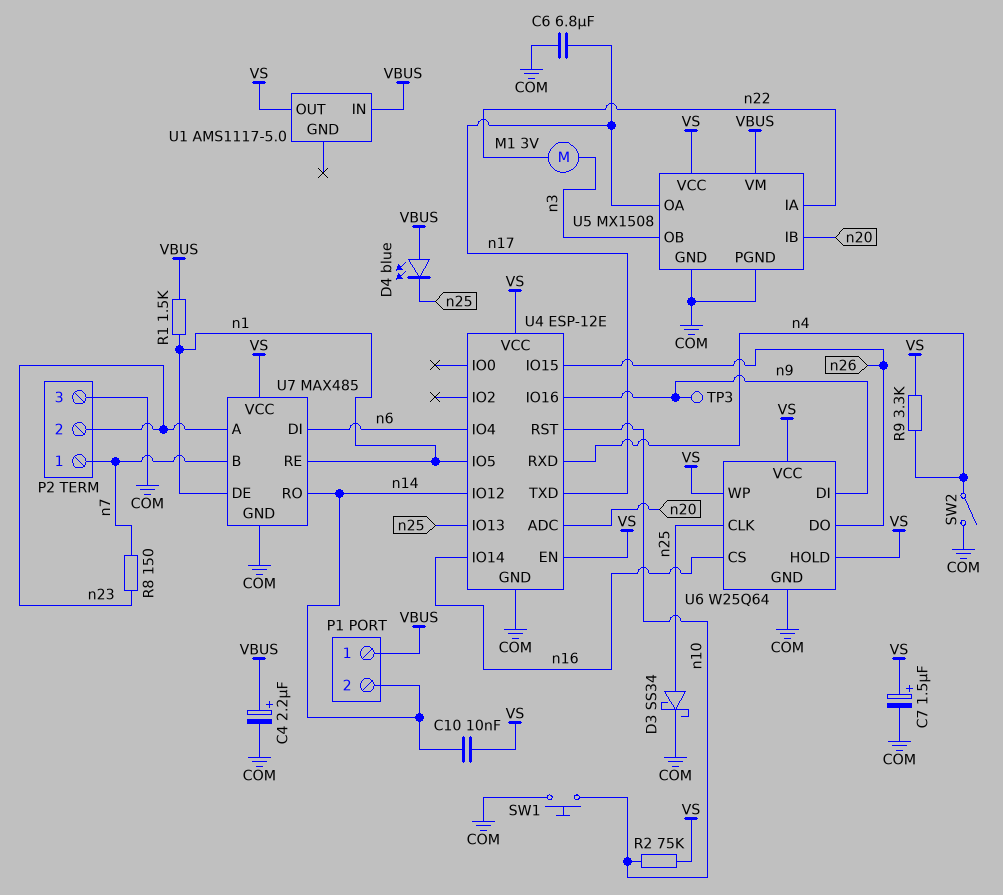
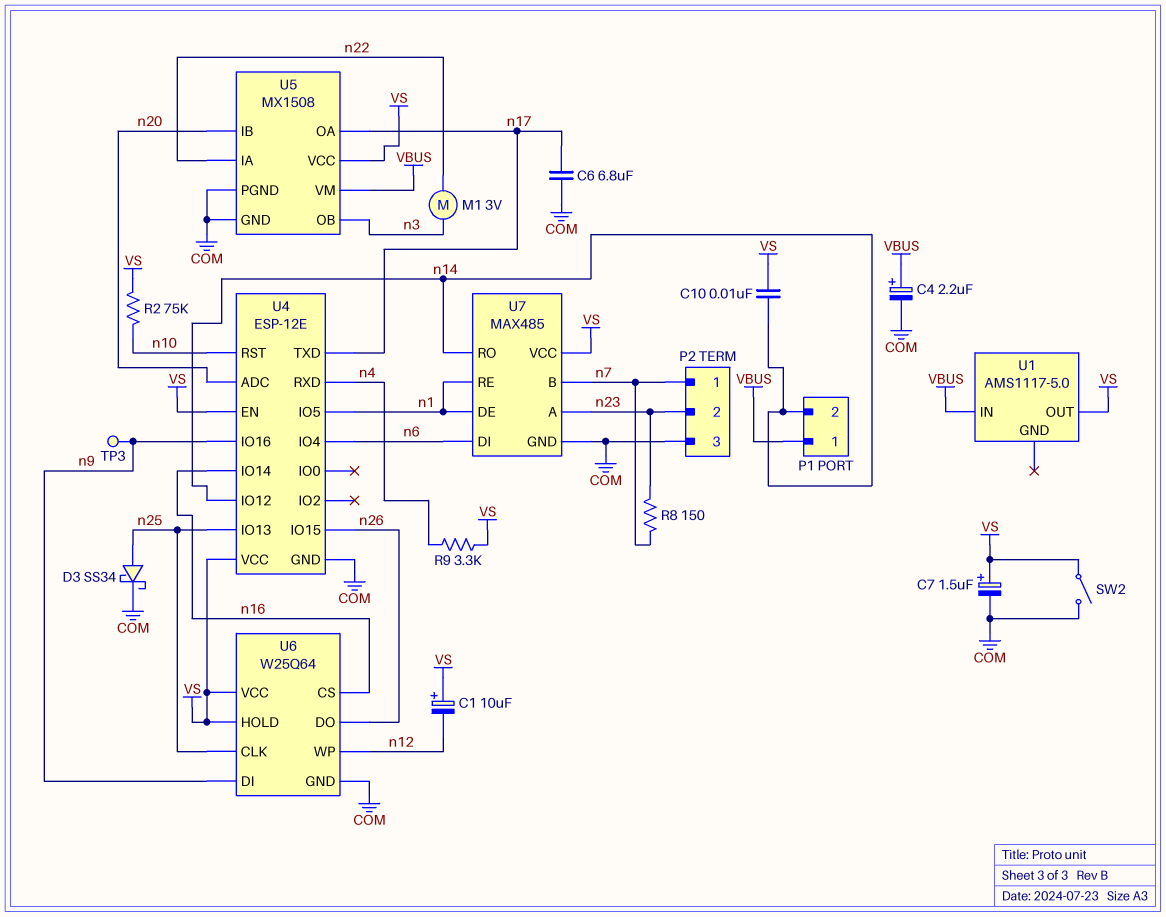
C1: none -> 10uF (plus VS, minus n12)
D4: LED blue (A VBUS, K n25) -> none
R1: 1.5k (VBUS, n1) -> none
SW1: button (COM, n10) -> none
SW2: switch (COM, n4) -> switch (COM, VS)
U6 pin WP: VS -> n12

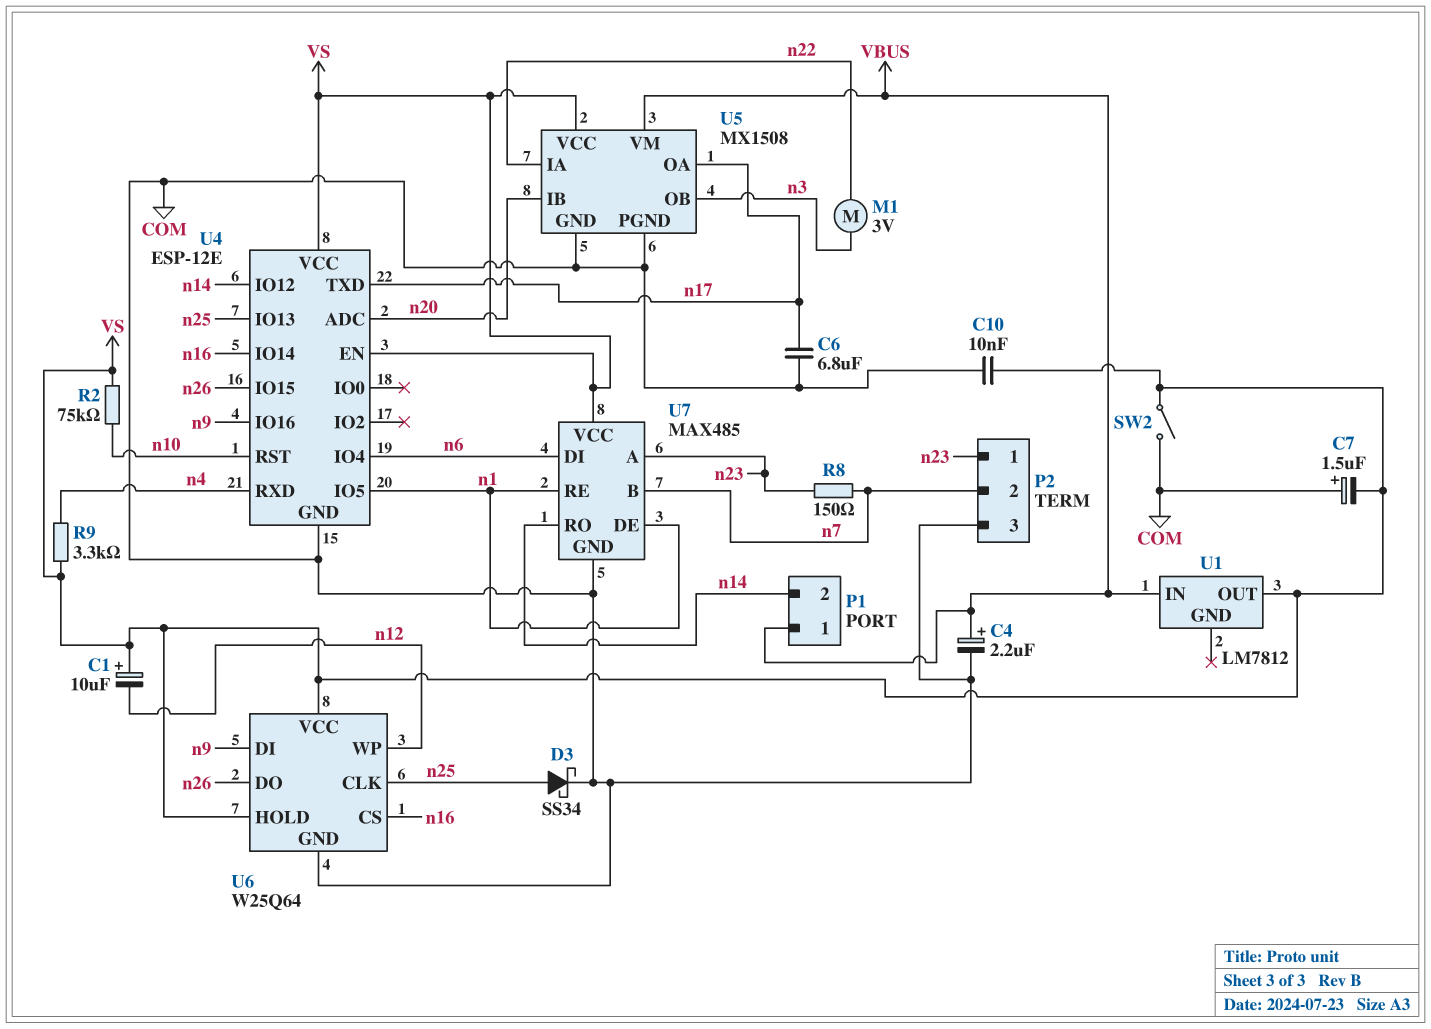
C7: 1.5uF (plus VS, minus COM) -> 1.5uF (plus COM, minus VS)
C10: 10nF (VS, n14) -> 10nF (COM, VS)
P2 pin 1: n7 -> n23
P2 pin 2: n23 -> n7
TP3: test point (n9) -> none
U1: AMS1117-5.0 -> LM7812

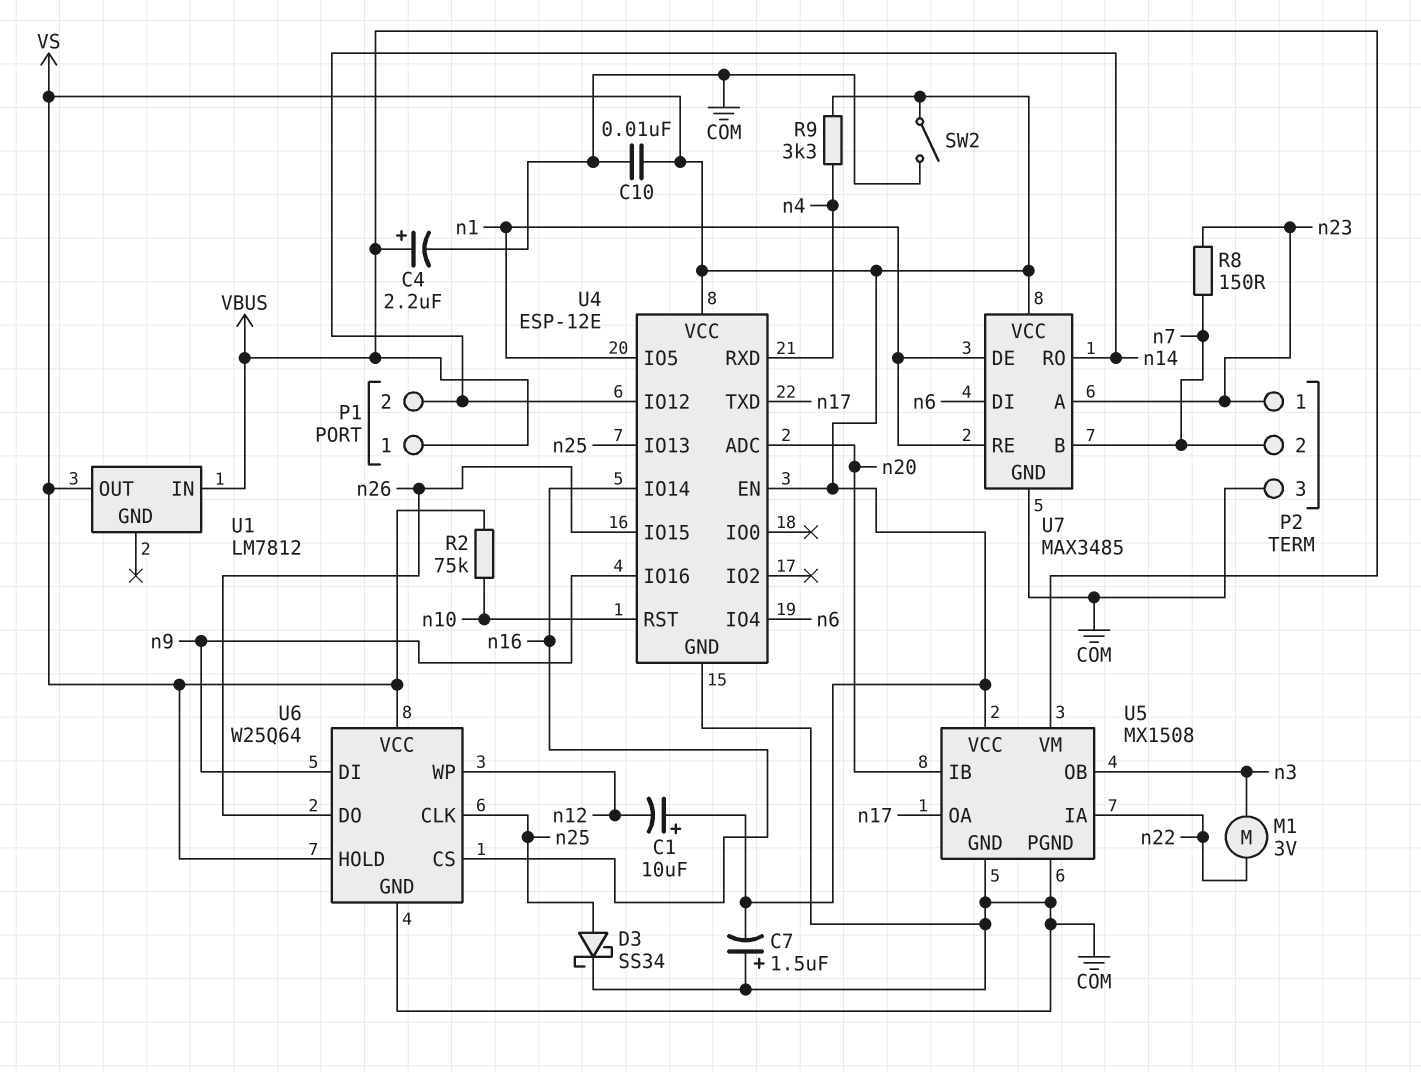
C6: 6.8uF (COM, n17) -> none
U7: MAX485 -> MAX3485

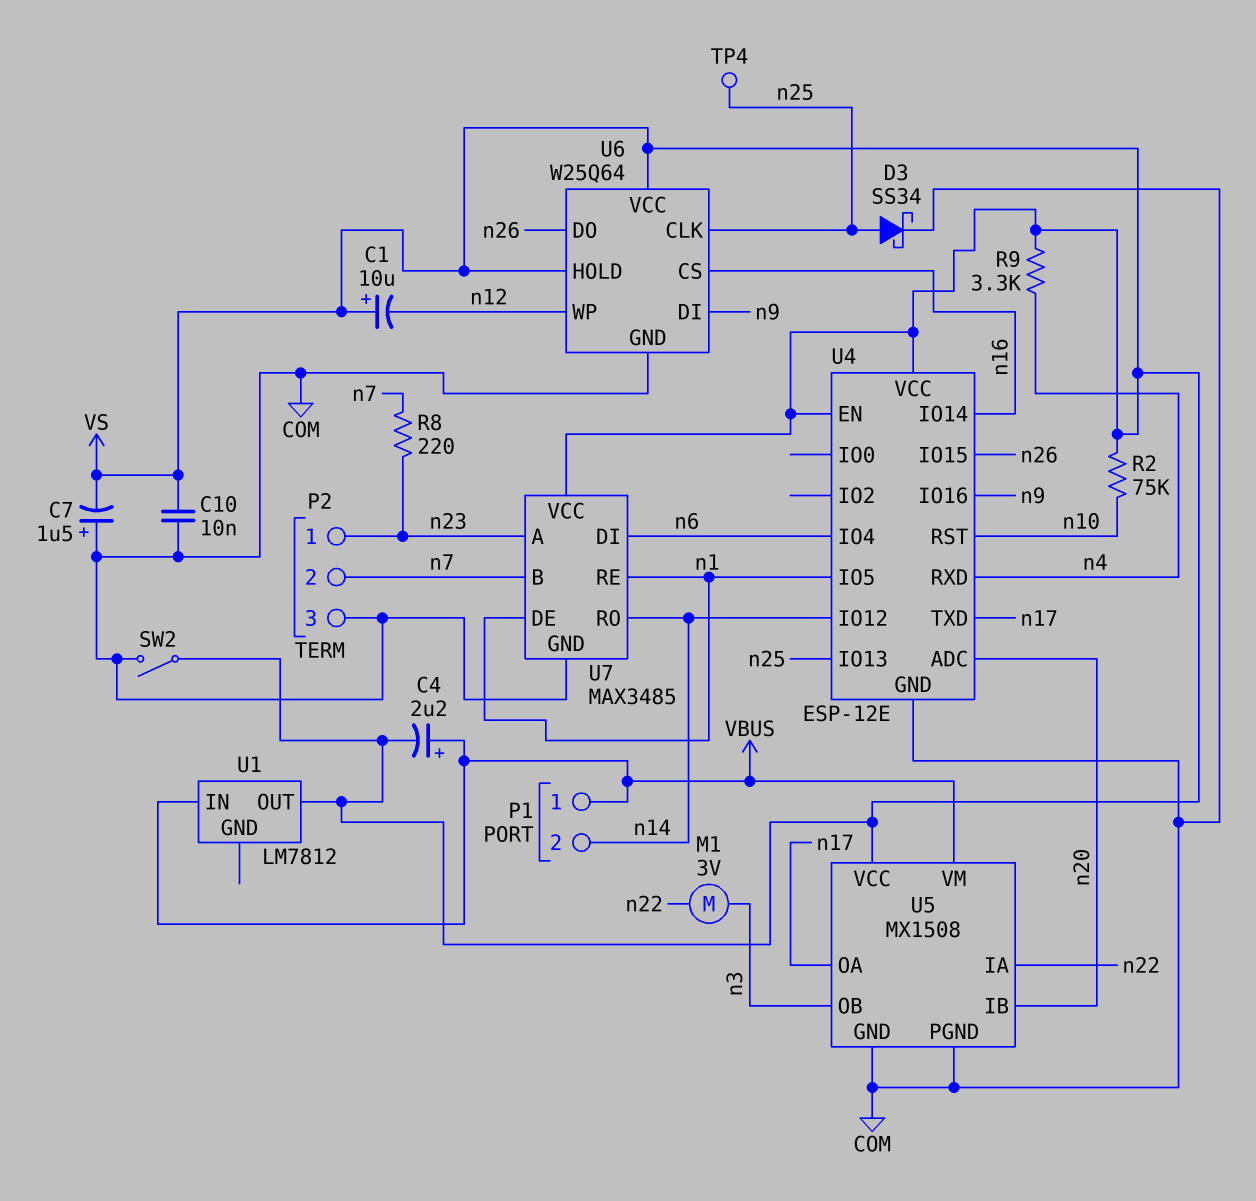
C4: 2.2uF (plus VBUS, minus COM) -> 2.2uF (plus VBUS, minus VS)
R8: 150 (n7, n23) -> 220 (n7, n23)
TP4: none -> test point (n25)

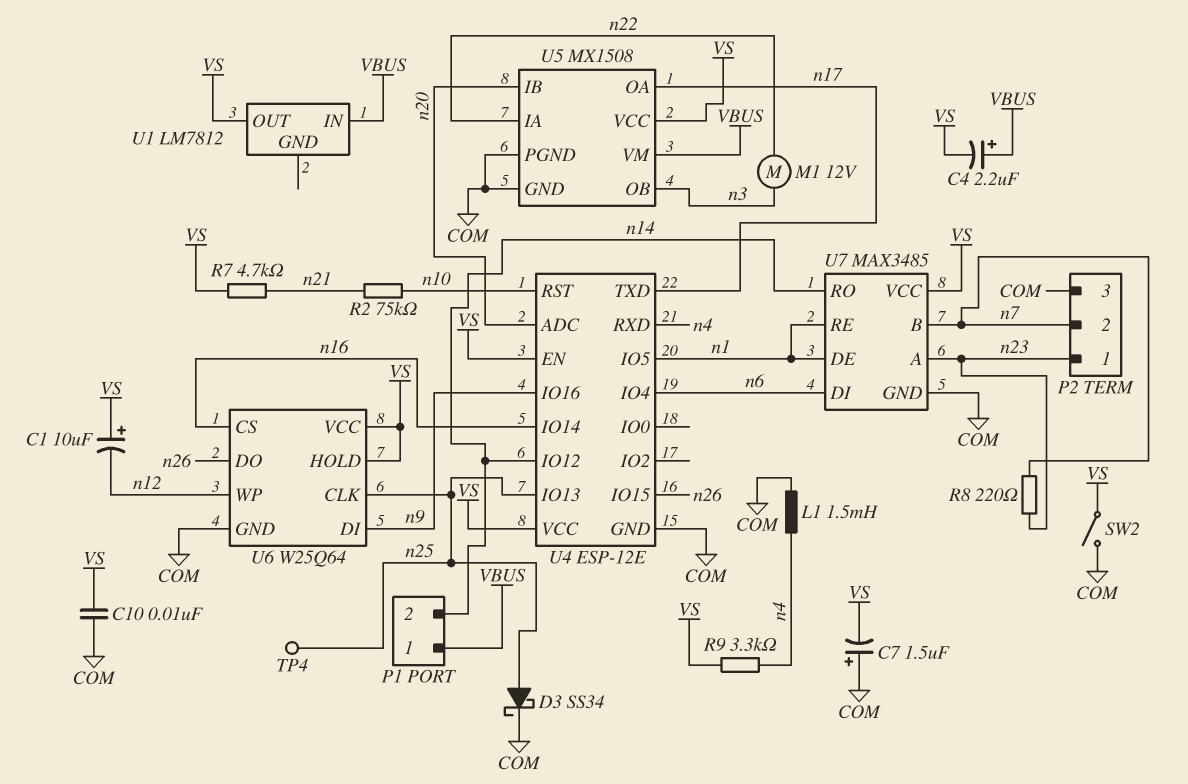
L1: none -> 1.5mH (COM, n4)
M1: motor 3V (n3, n22) -> motor 12V (n3, n22)
R2: 75k (VS, n10) -> 75k (n10, n21)
R7: none -> 4.7k (VS, n21)

